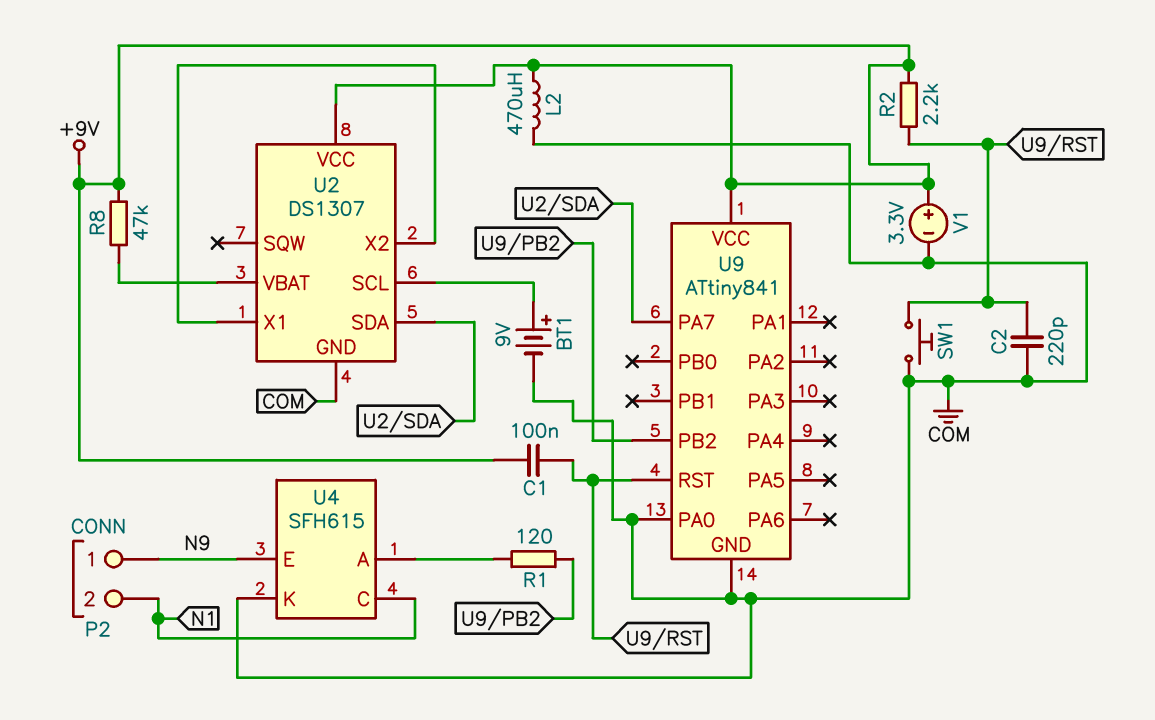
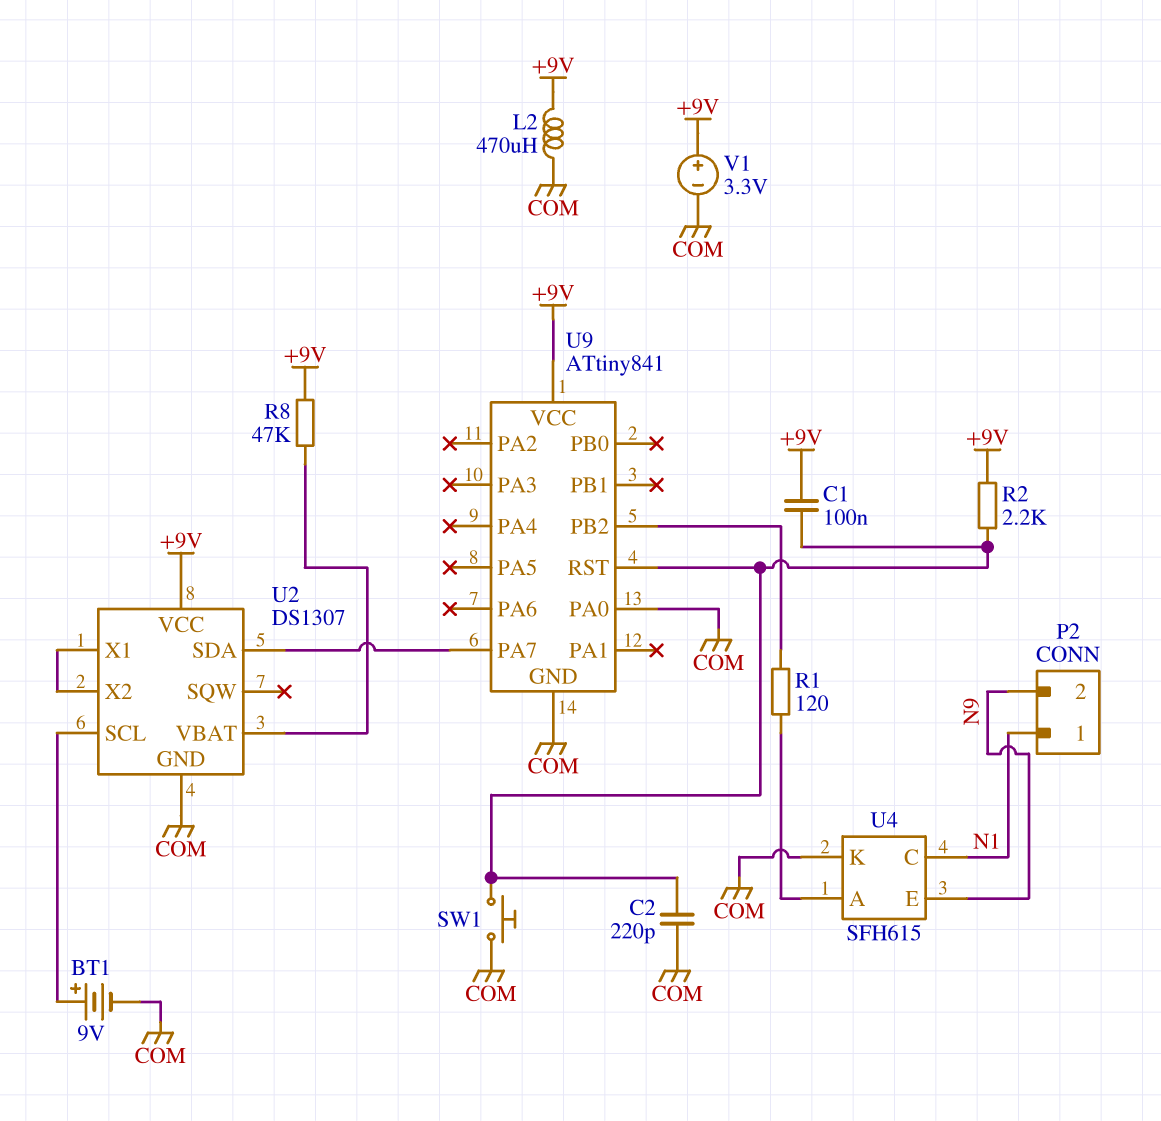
P2 pin 1: N9 -> N1
P2 pin 2: N1 -> N9

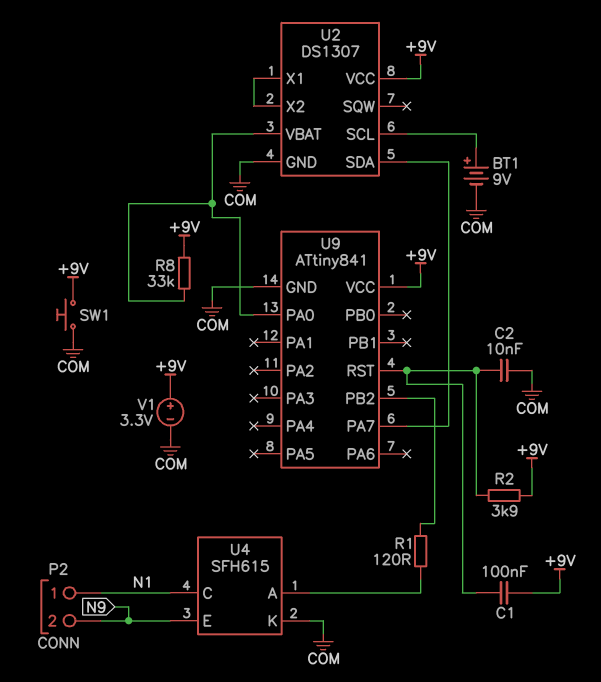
C2: 220pF (COM, U9/RST) -> 10nF (COM, U9/RST)
L2: 470uH (+9V, COM) -> none
R2: 2.2k (+9V, U9/RST) -> 3.9k (+9V, U9/RST)
R8: 47k (+9V, U2/VBAT) -> 33k (+9V, U2/VBAT)
SW1: button (COM, U9/RST) -> button (+9V, COM)
U9 pin PA0: COM -> U2/VBAT

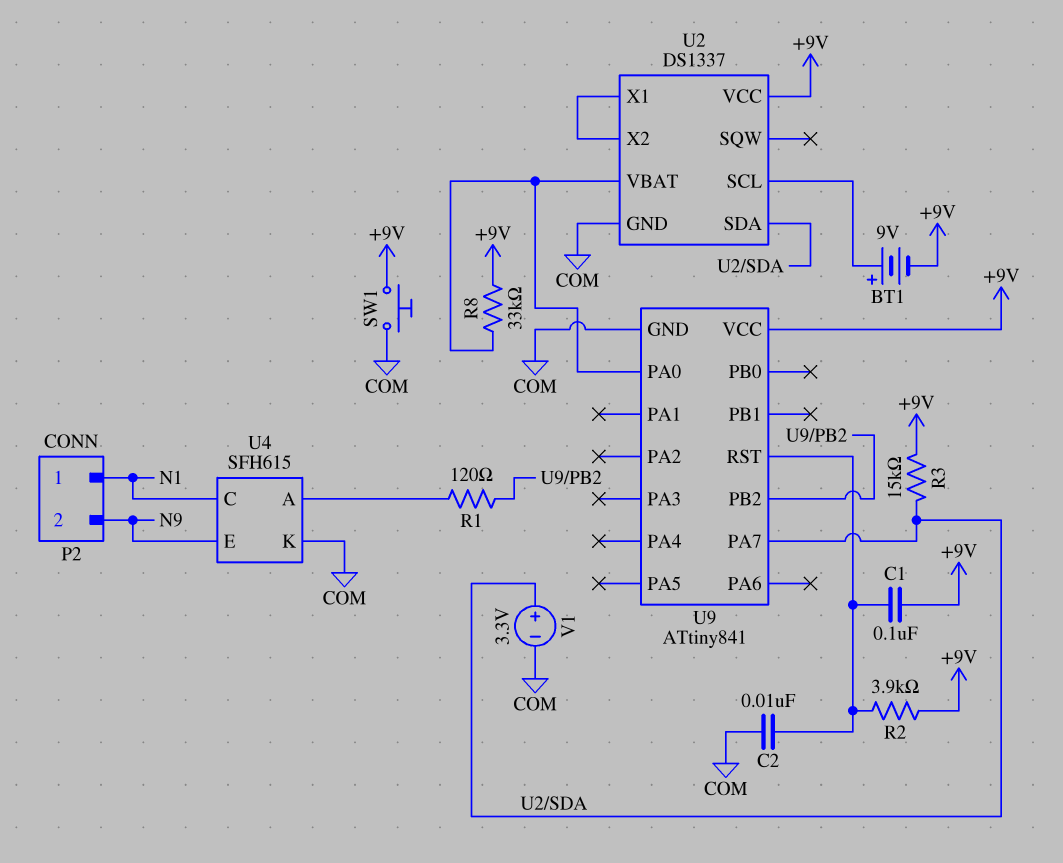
BT1: 9V (plus U2/SCL, minus COM) -> 9V (plus U2/SCL, minus +9V)
R3: none -> 15k (+9V, U2/SDA)
U2: DS1307 -> DS1337
V1: 3.3V (plus +9V, minus COM) -> 3.3V (plus U2/SDA, minus COM)

